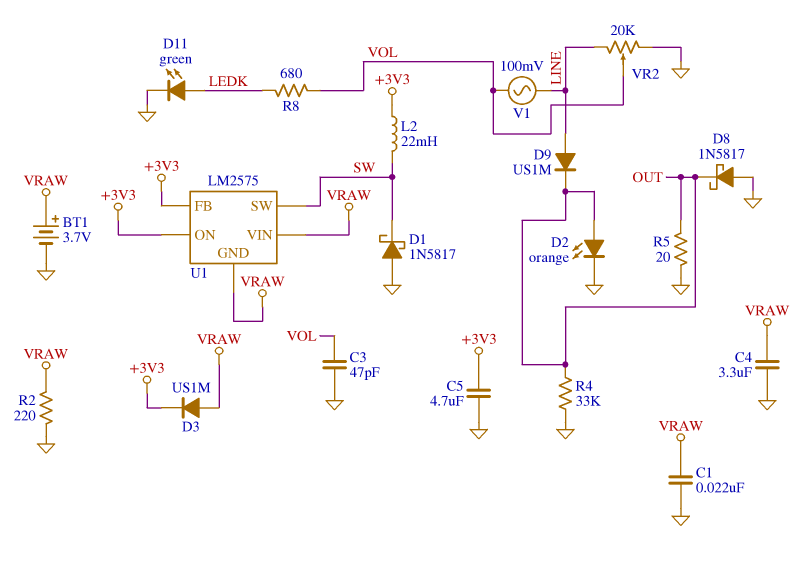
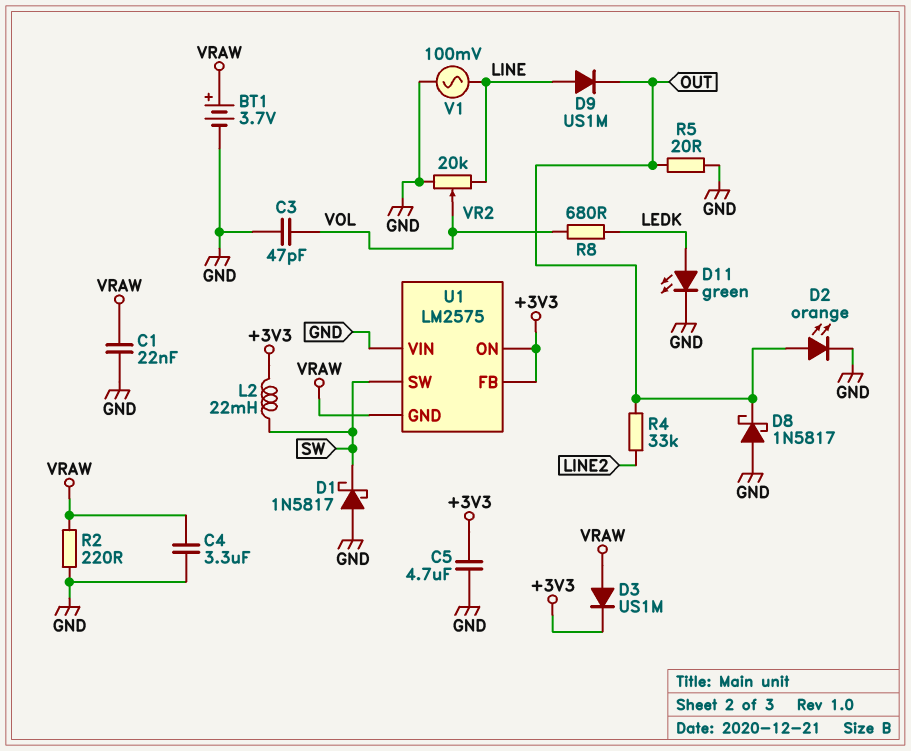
R4: 33k (GND, OUT) -> 33k (LINE2, OUT)
U1 pin VIN: VRAW -> GND
V1: AC 100mV (LINE, VOL) -> AC 100mV (GND, LINE)

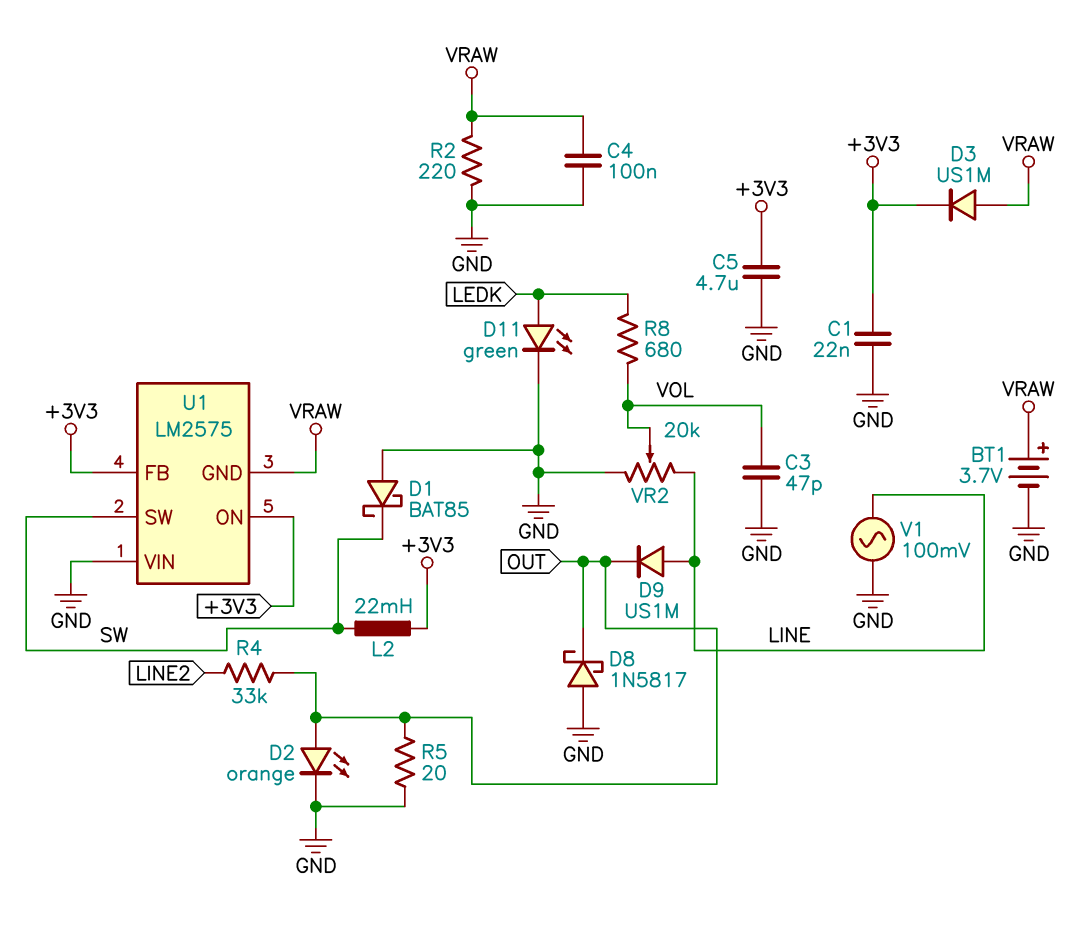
C1: 22nF (GND, VRAW) -> 22nF (+3V3, GND)
C4: 3.3uF (GND, VRAW) -> 100nF (GND, VRAW)
D1: schottky 1N5817 (A GND, K SW) -> schottky BAT85 (A GND, K SW)

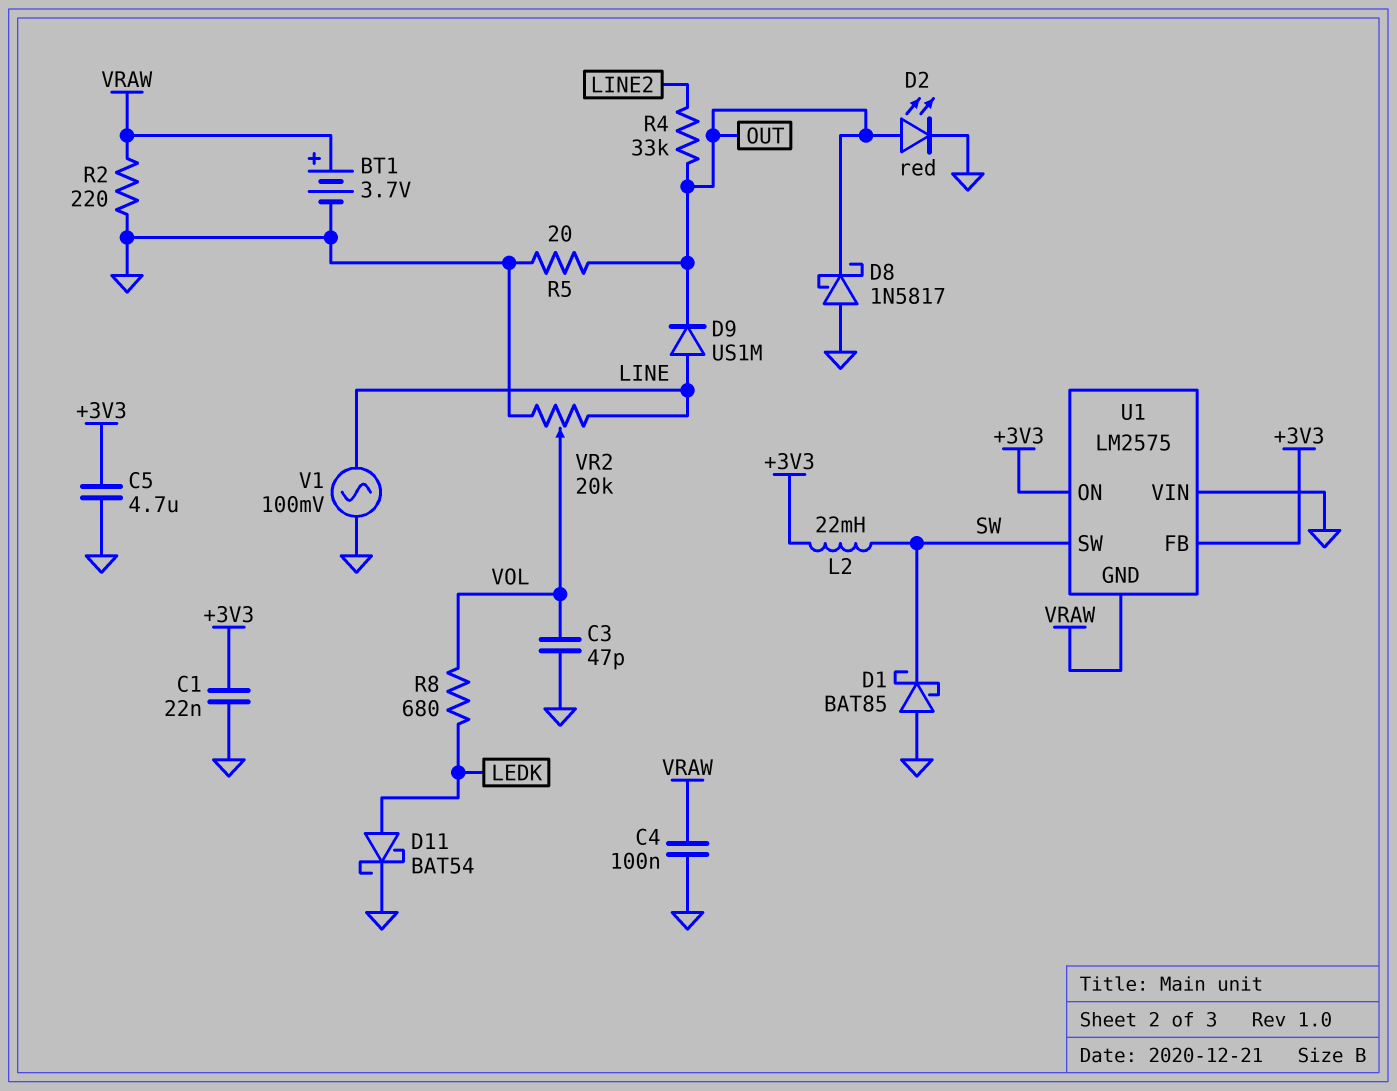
D2: LED orange (A OUT, K GND) -> LED red (A OUT, K GND)
D3: diode US1M (A VRAW, K +3V3) -> none
D11: LED green (A LEDK, K GND) -> schottky BAT54 (A LEDK, K GND)

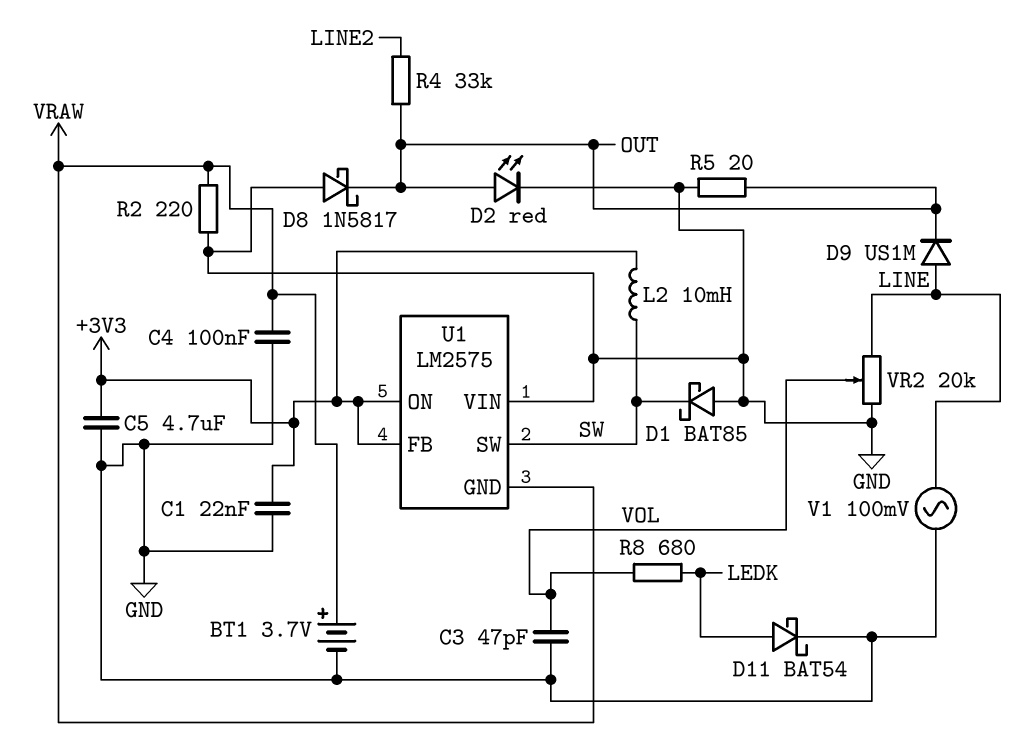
L2: 22mH (+3V3, SW) -> 10mH (+3V3, SW)

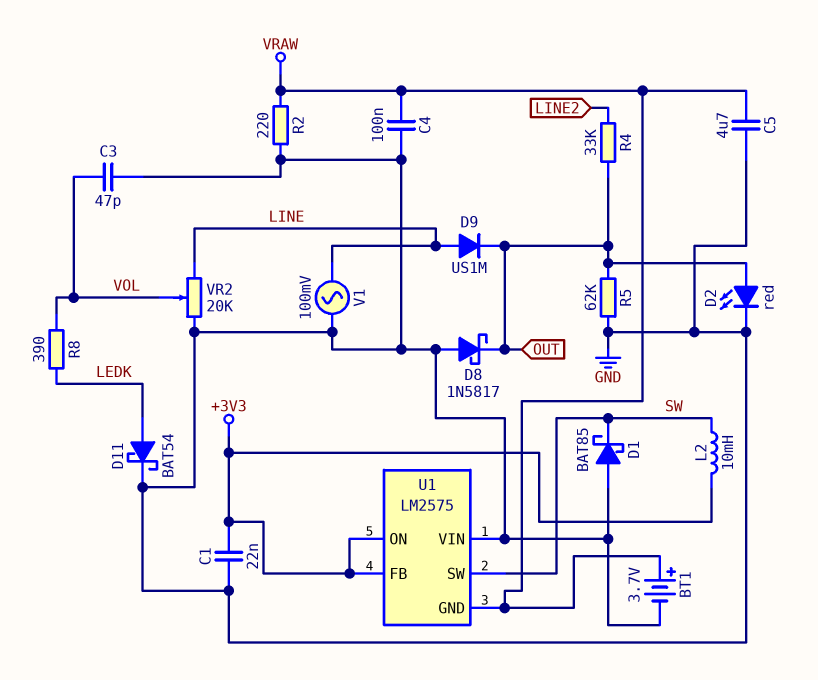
C5: 4.7uF (+3V3, GND) -> 4.7uF (GND, VRAW)
R5: 20 (GND, OUT) -> 62k (GND, OUT)
R8: 680 (LEDK, VOL) -> 390 (LEDK, VOL)

